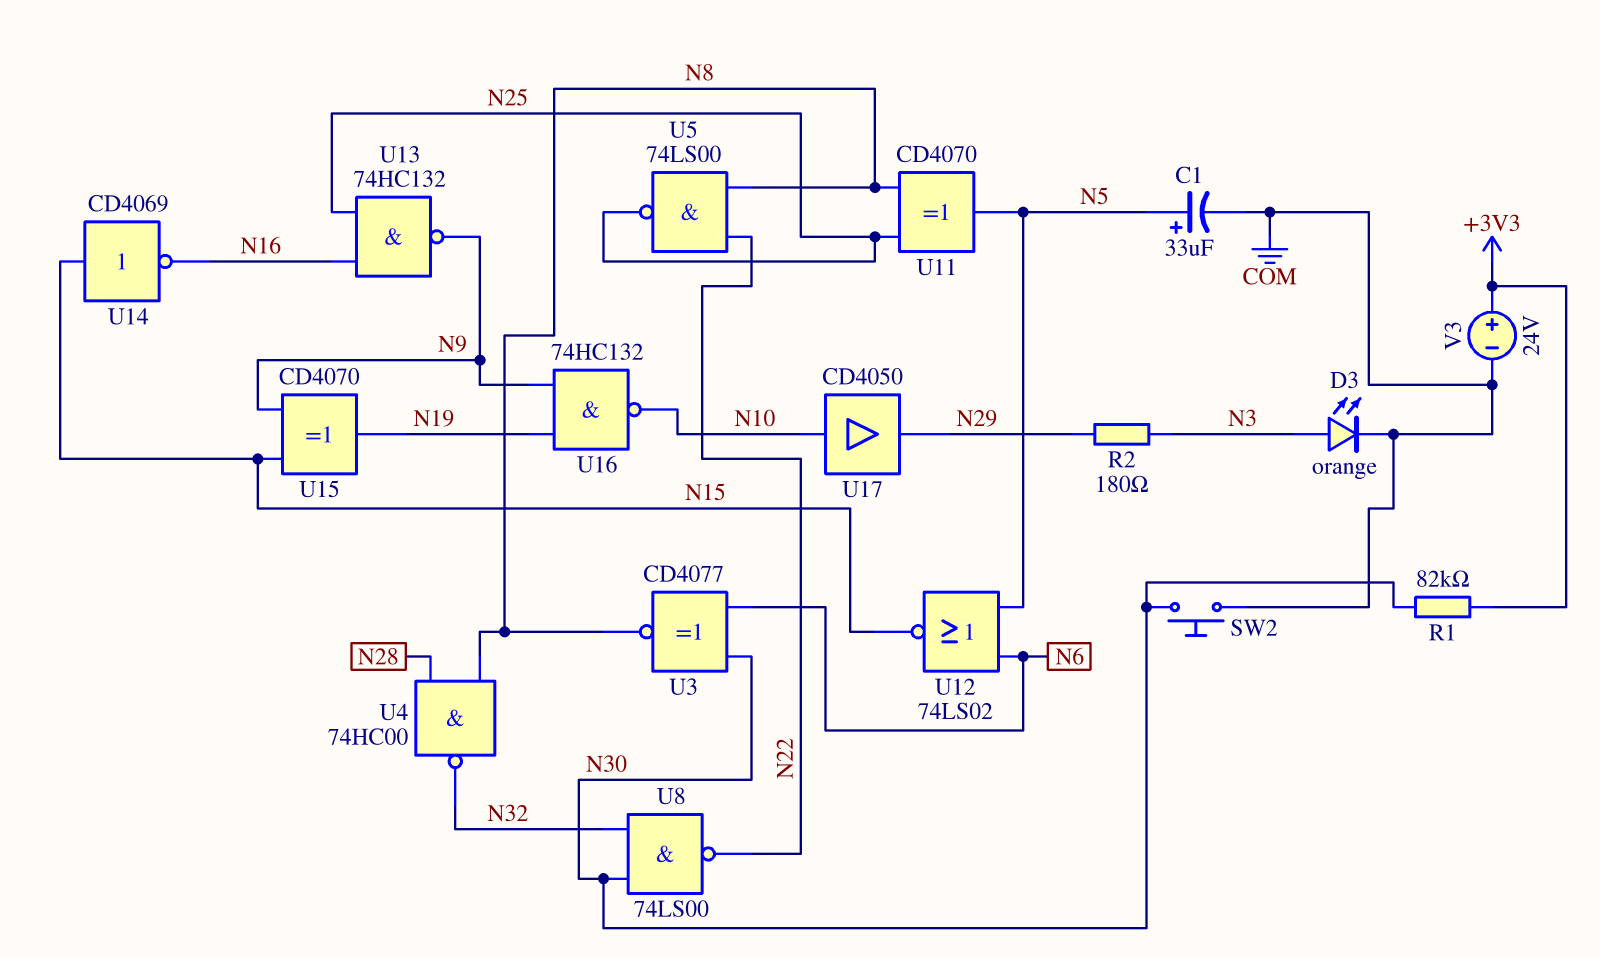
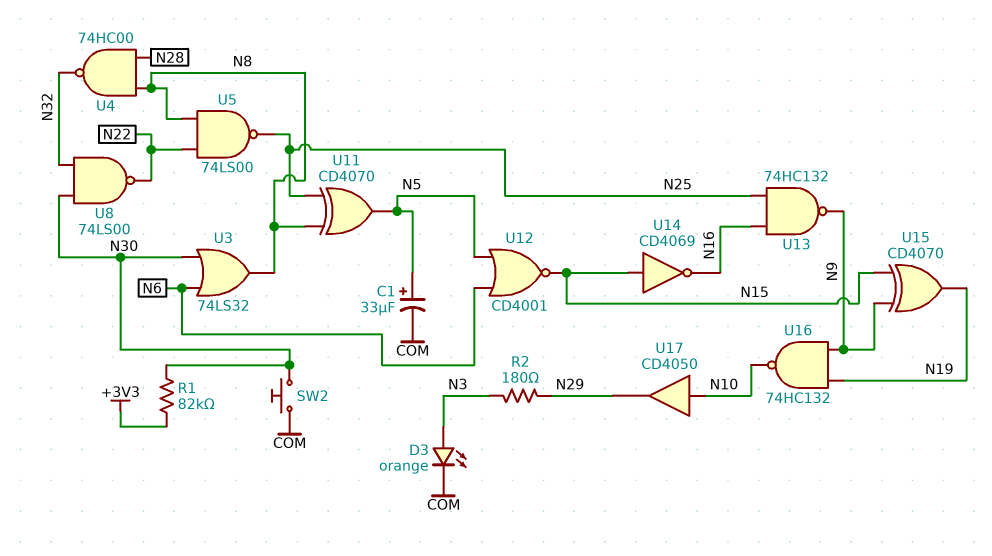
U3: XNOR CD4077 (in N6, in N30, out N8) -> OR 74LS32 (in N6, in N30, out N8)
U12: NOR 74LS02 (in N5, in N6, out N15) -> NOR CD4001 (in N5, in N6, out N15)
V3: 24V (plus +3V3, minus COM) -> none

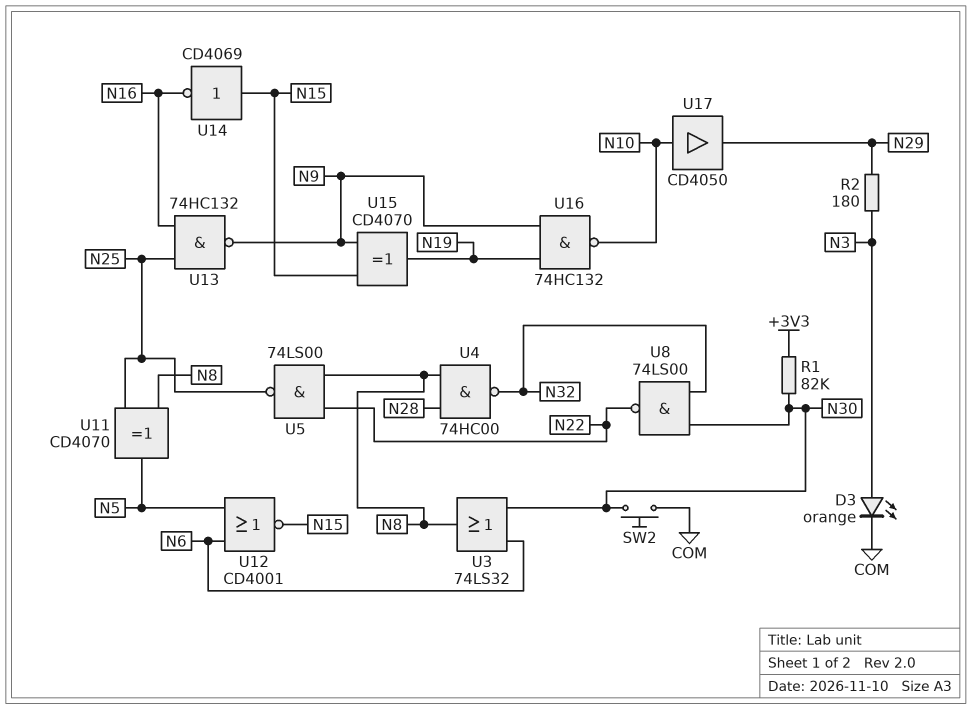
C1: 33uF (plus N5, minus COM) -> none

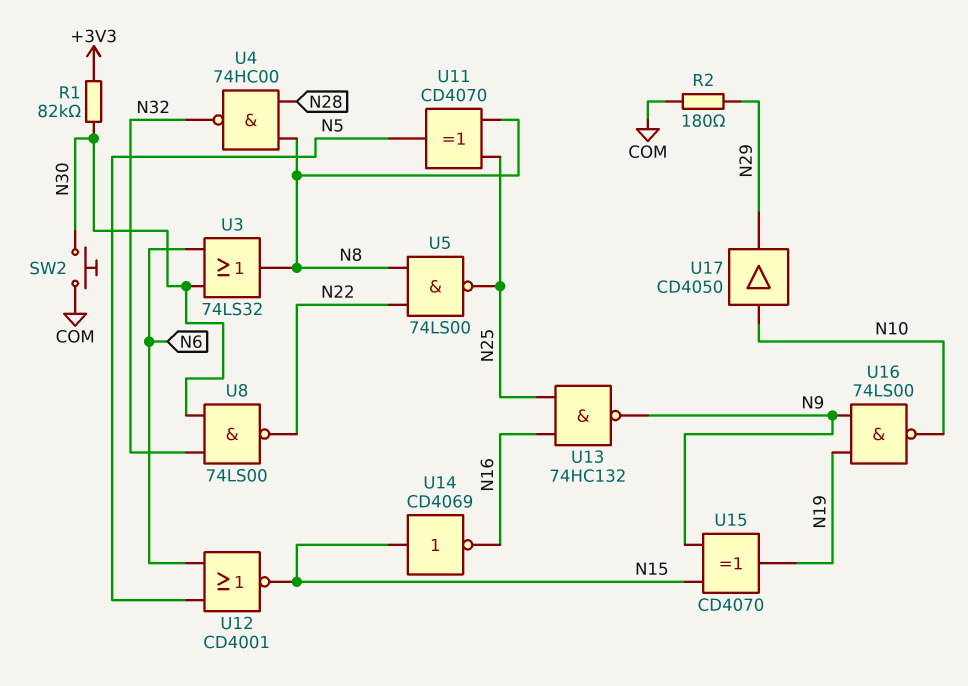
D3: LED orange (A N3, K COM) -> none
R2: 180 (N3, N29) -> 180 (COM, N29)
U16: NAND 74HC132 (in N9, in N19, out N10) -> NAND 74LS00 (in N9, in N19, out N10)

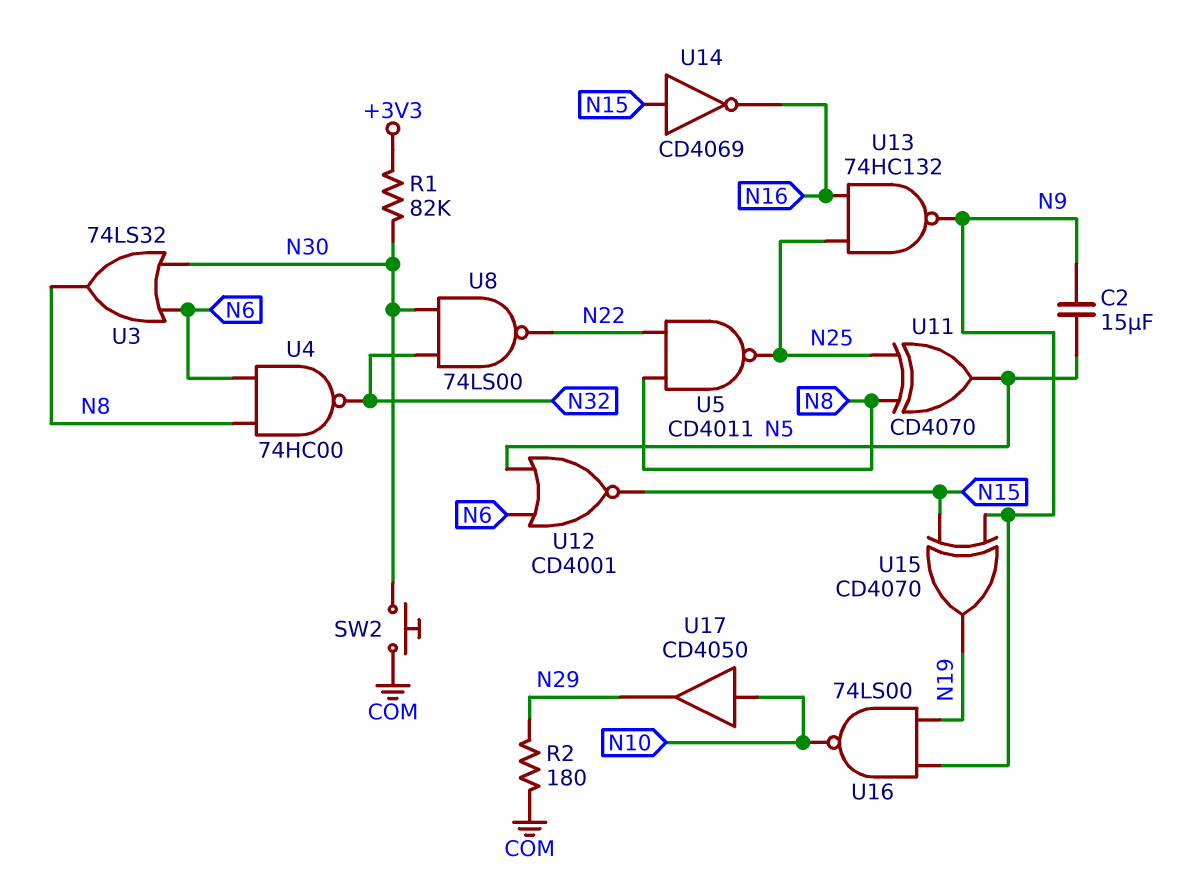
C2: none -> 15uF (N5, N9)
U4: NAND 74HC00 (in N8, in N28, out N32) -> NAND 74HC00 (in N6, in N8, out N32)
U5: NAND 74LS00 (in N8, in N22, out N25) -> NAND CD4011 (in N8, in N22, out N25)

